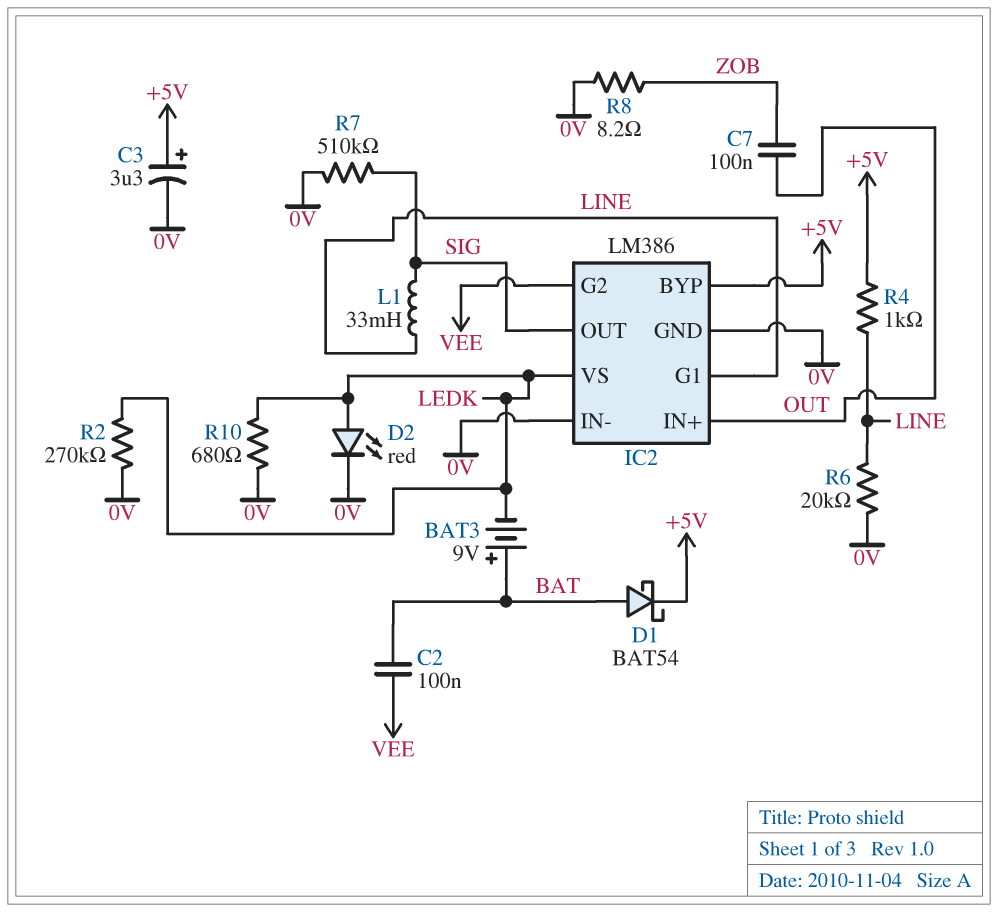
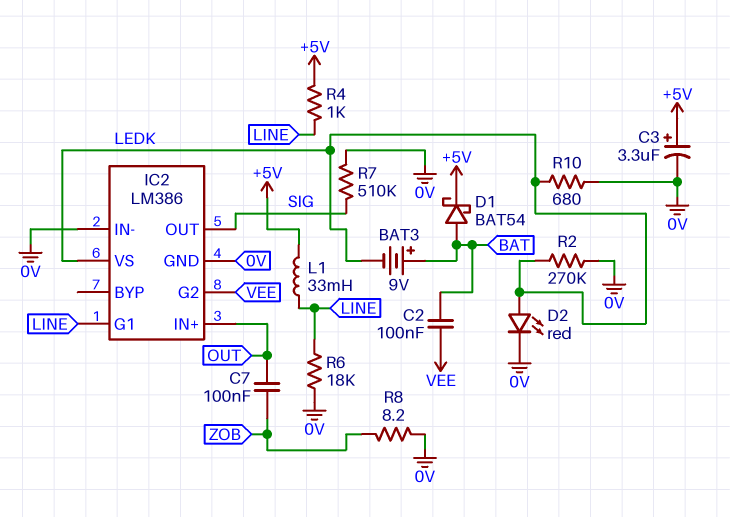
IC2 pin BYP: +5V -> none
L1: 33mH (LINE, SIG) -> 33mH (+5V, LINE)
R6: 20k (0V, LINE) -> 18k (0V, LINE)

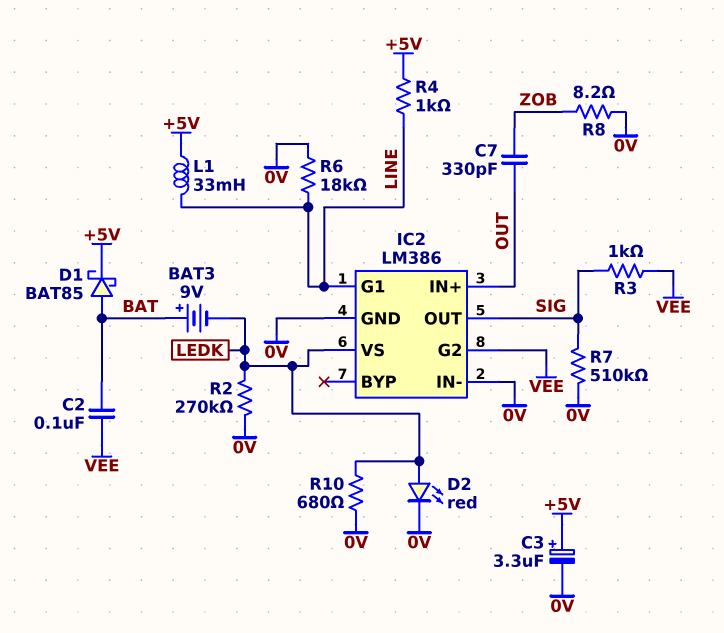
C7: 100nF (OUT, ZOB) -> 330pF (OUT, ZOB)
D1: schottky BAT54 (A BAT, K +5V) -> schottky BAT85 (A BAT, K +5V)
R3: none -> 1k (SIG, VEE)

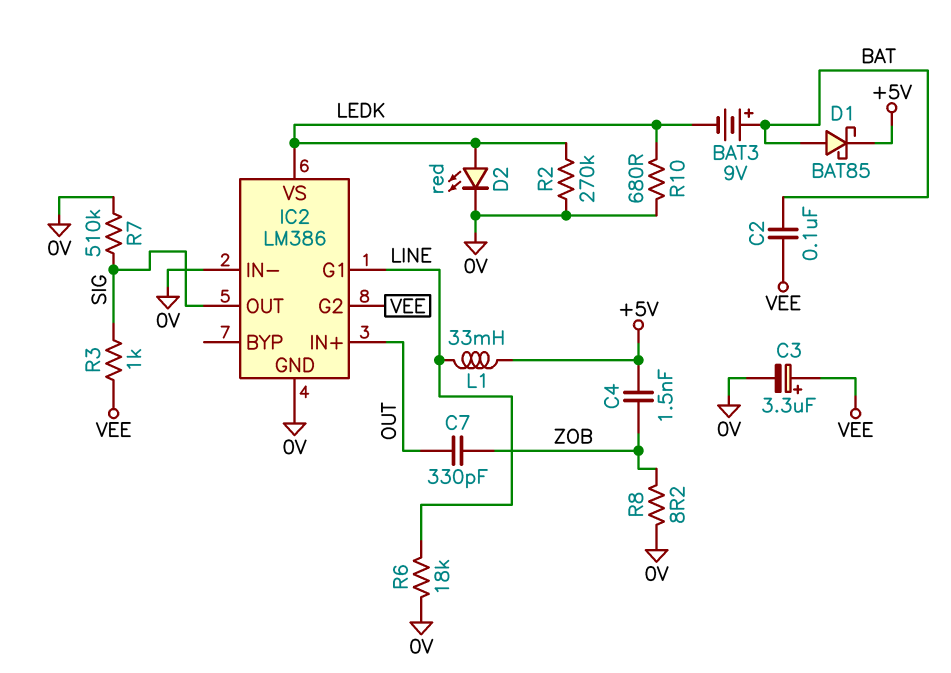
C3: 3.3uF (plus +5V, minus 0V) -> 3.3uF (plus VEE, minus 0V)
C4: none -> 1.5nF (+5V, ZOB)
R4: 1k (+5V, LINE) -> none

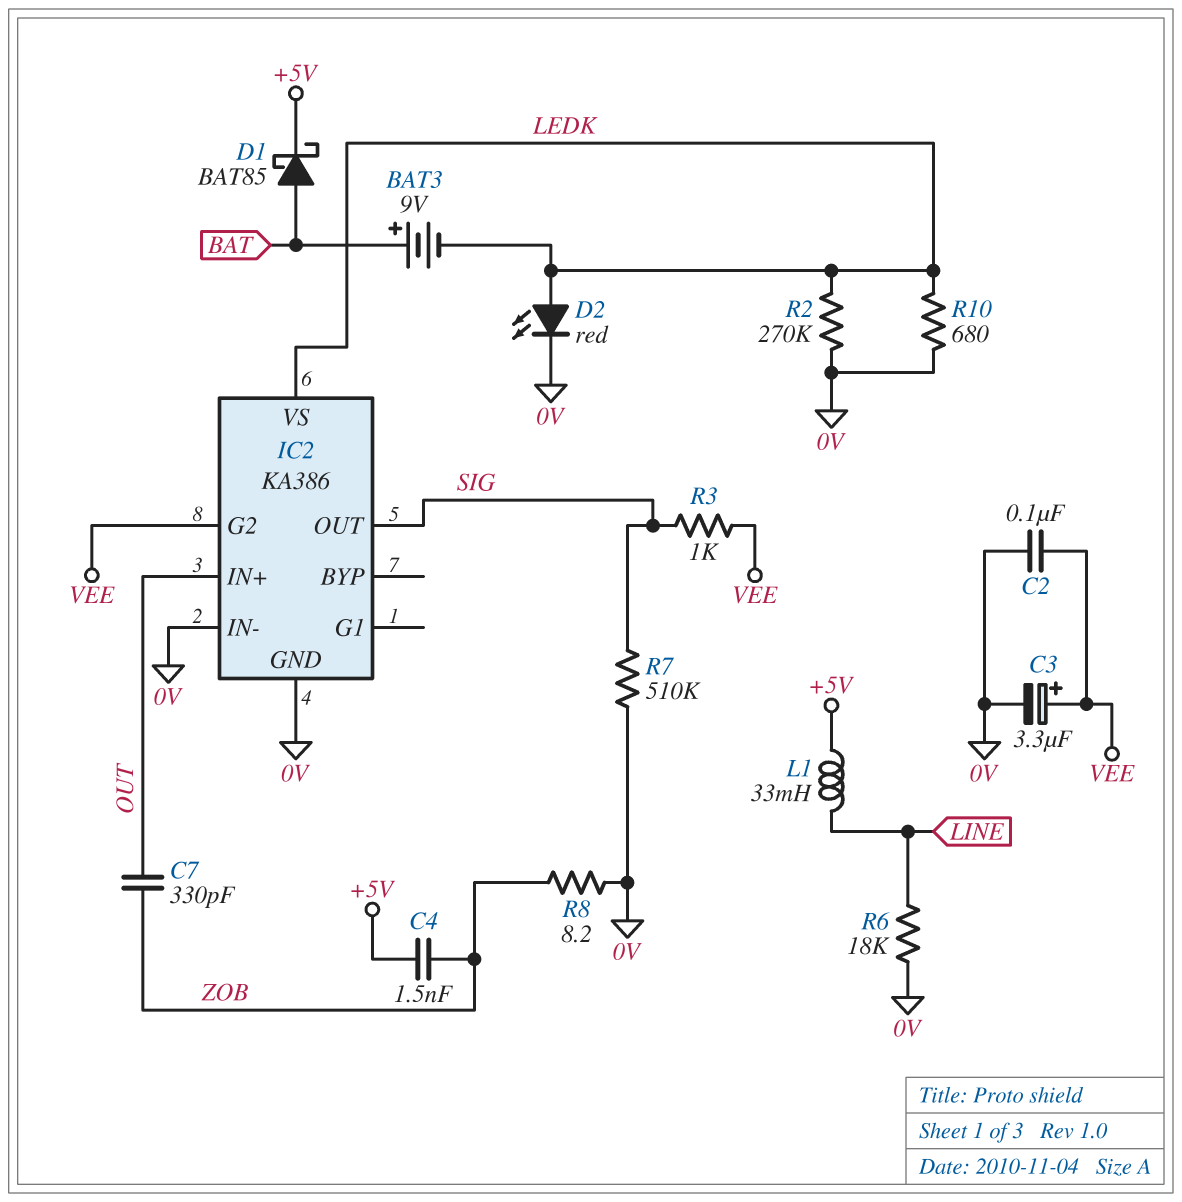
C2: 100nF (BAT, VEE) -> 100nF (0V, VEE)
IC2: LM386 -> KA386
IC2 pin G1: LINE -> none

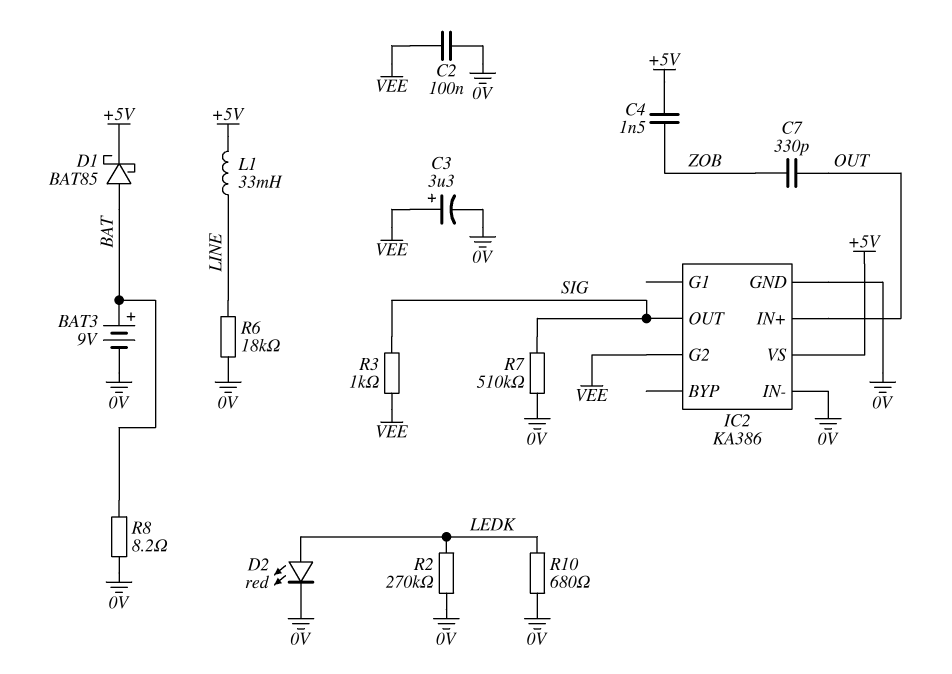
BAT3: 9V (plus BAT, minus LEDK) -> 9V (plus BAT, minus 0V)
IC2 pin VS: LEDK -> +5V
R8: 8.2 (0V, ZOB) -> 8.2 (0V, BAT)

